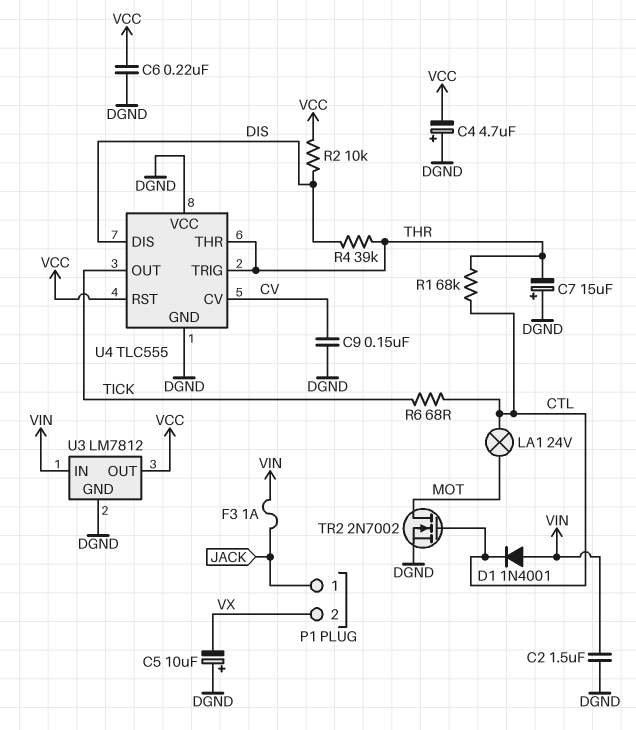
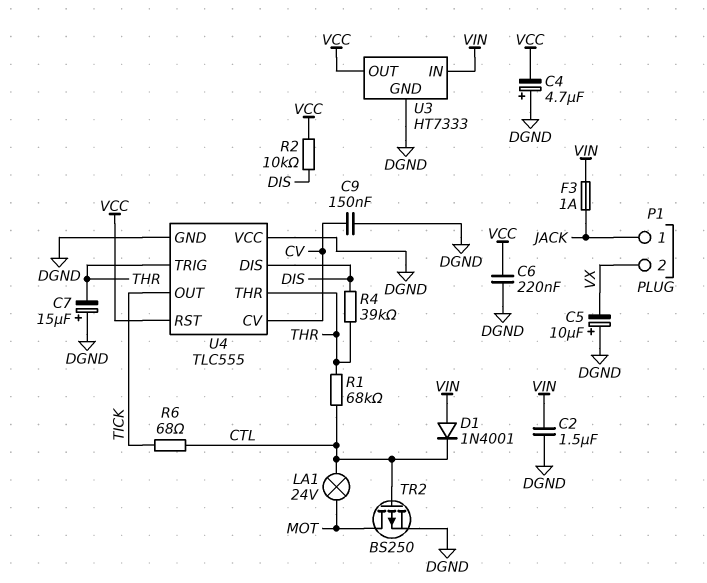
TR2: NMOS 2N7002 (G CTL, D MOT, S DGND) -> PMOS BS250 (G CTL, D MOT, S DGND)
U3: LM7812 -> HT7333

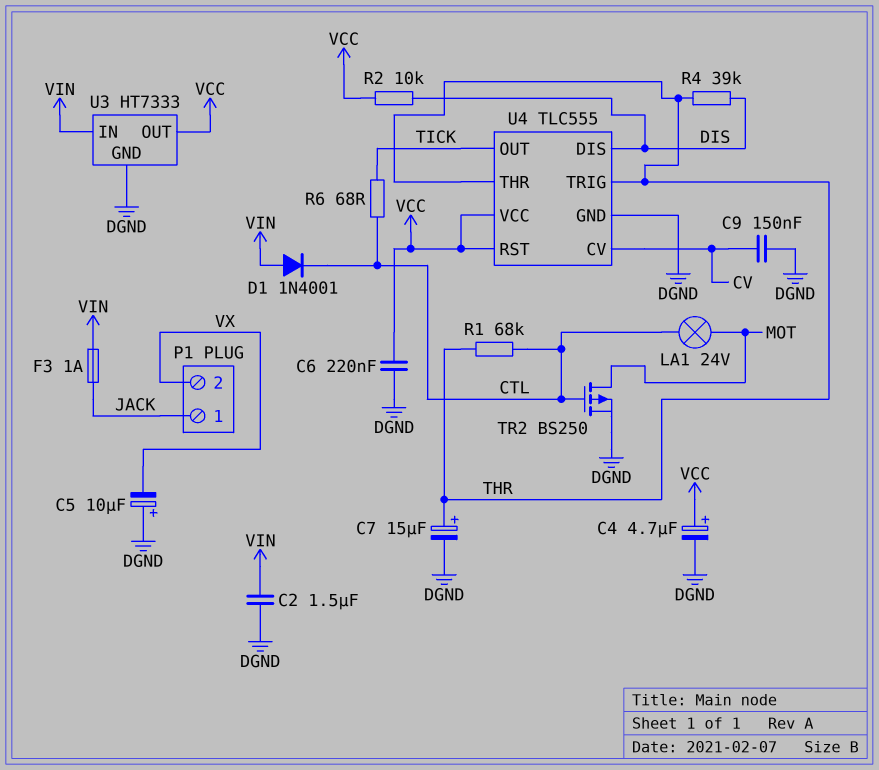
C4: 4.7uF (plus DGND, minus VCC) -> 4.7uF (plus VCC, minus DGND)
C7: 15uF (plus DGND, minus THR) -> 15uF (plus THR, minus DGND)
U4 pin VCC: DGND -> VCC

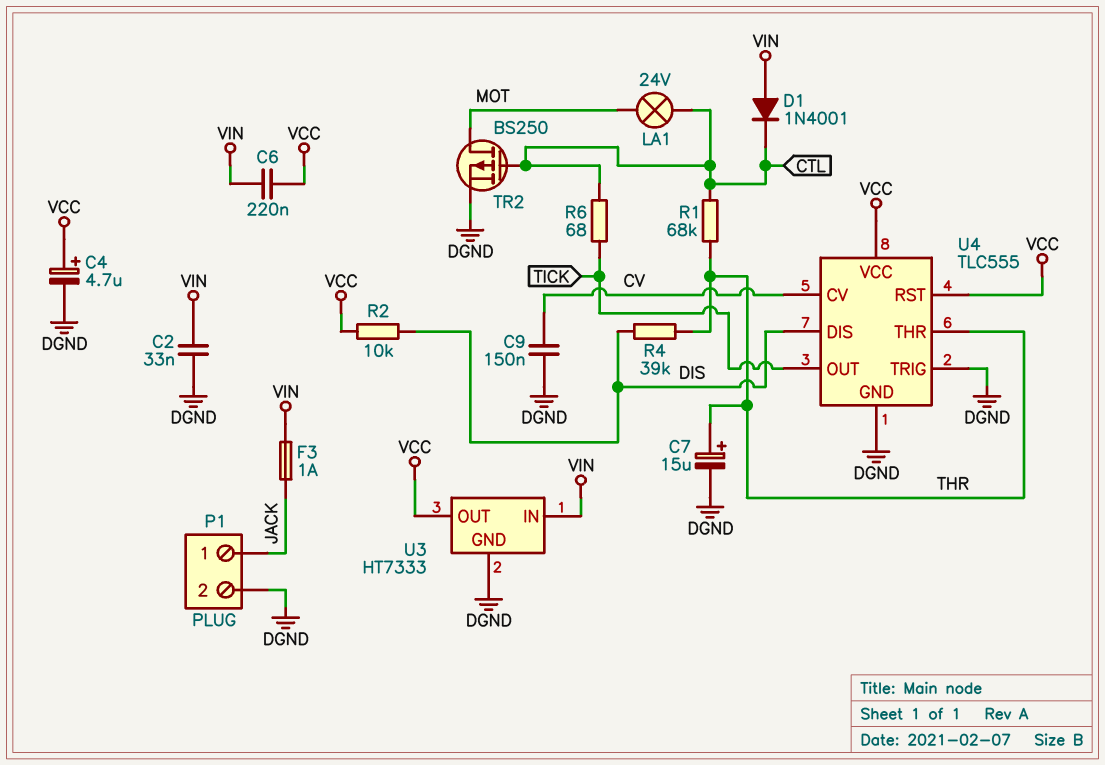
C2: 1.5uF (DGND, VIN) -> 33nF (DGND, VIN)
C5: 10uF (plus DGND, minus VX) -> none
C6: 220nF (DGND, VCC) -> 220nF (VCC, VIN)
P1 pin 2: VX -> DGND
U4 pin TRIG: THR -> DGND

